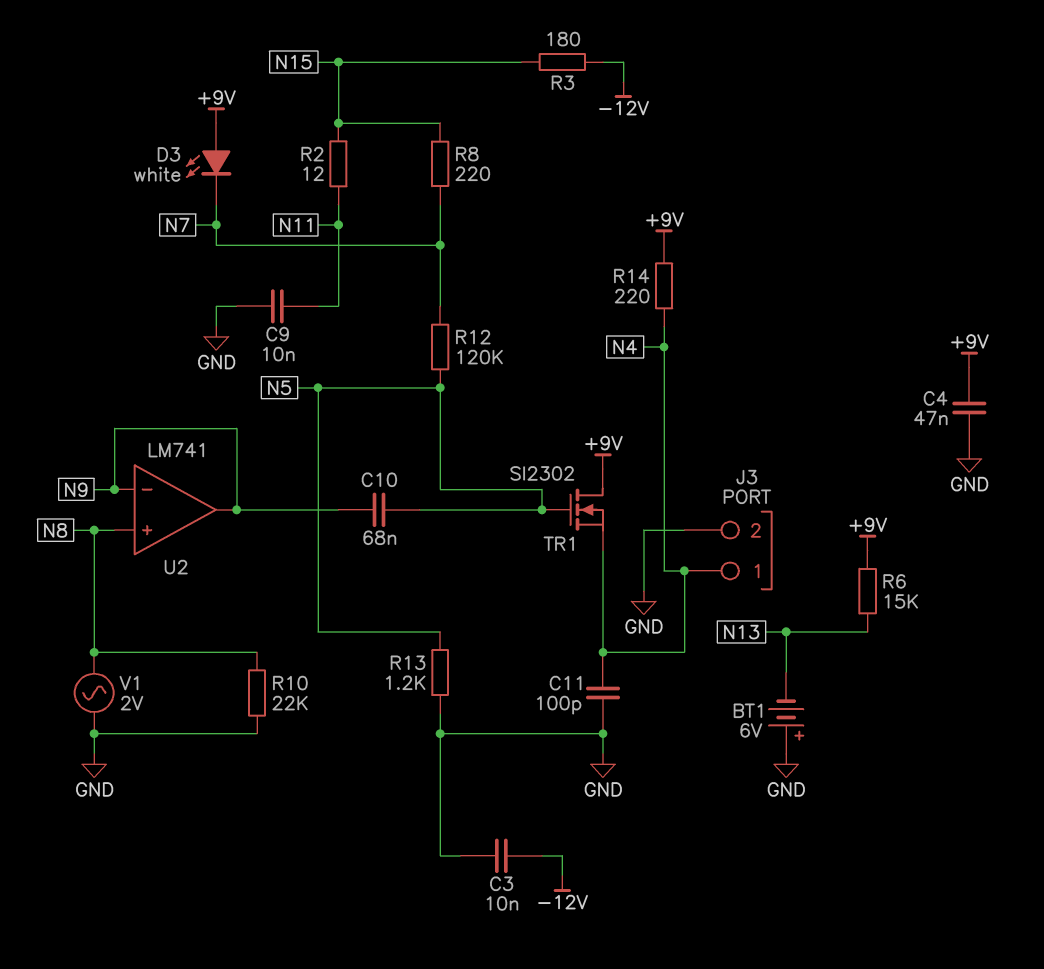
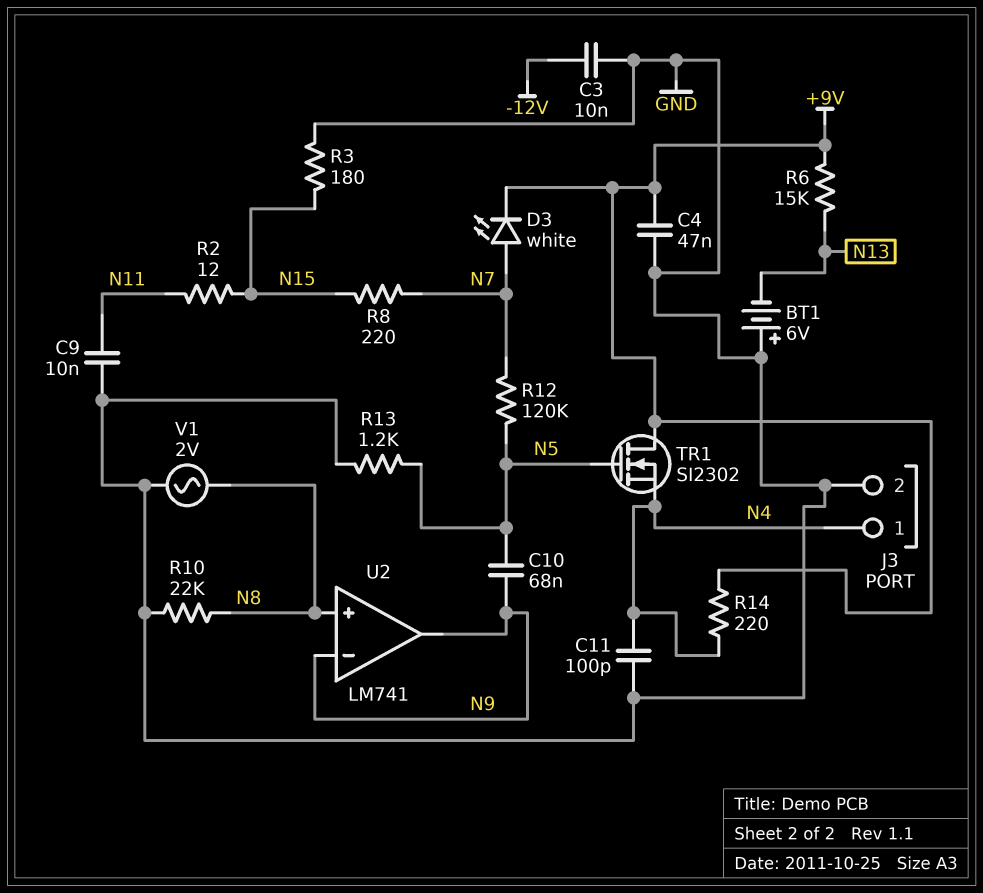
D3: LED white (A +9V, K N7) -> LED white (A N7, K +9V)
R3: 180 (-12V, N15) -> 180 (GND, N15)

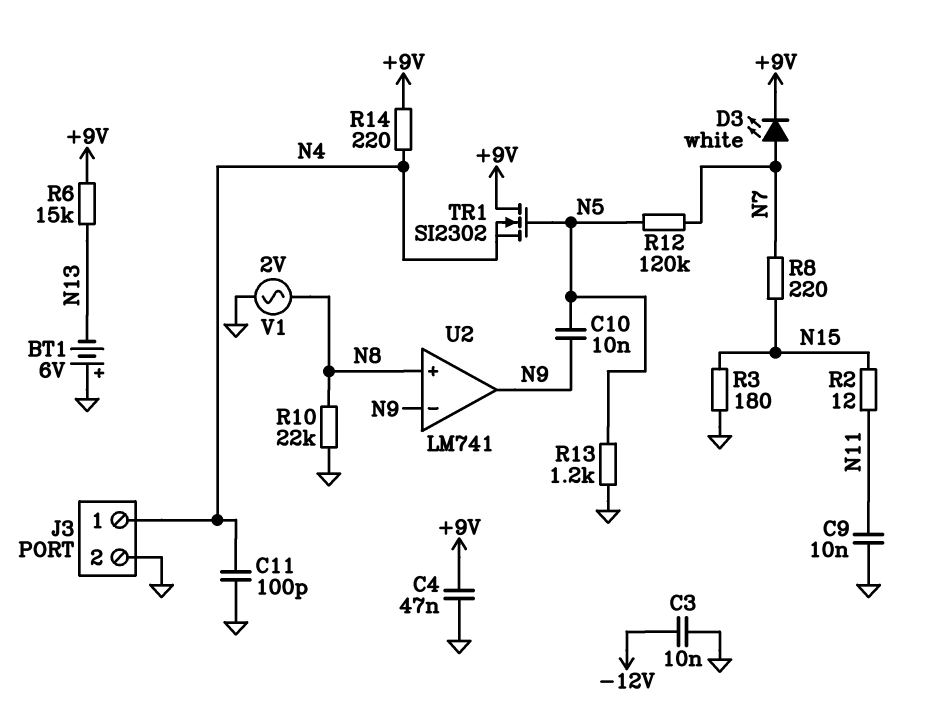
C10: 68nF (N5, N9) -> 10nF (N5, N9)

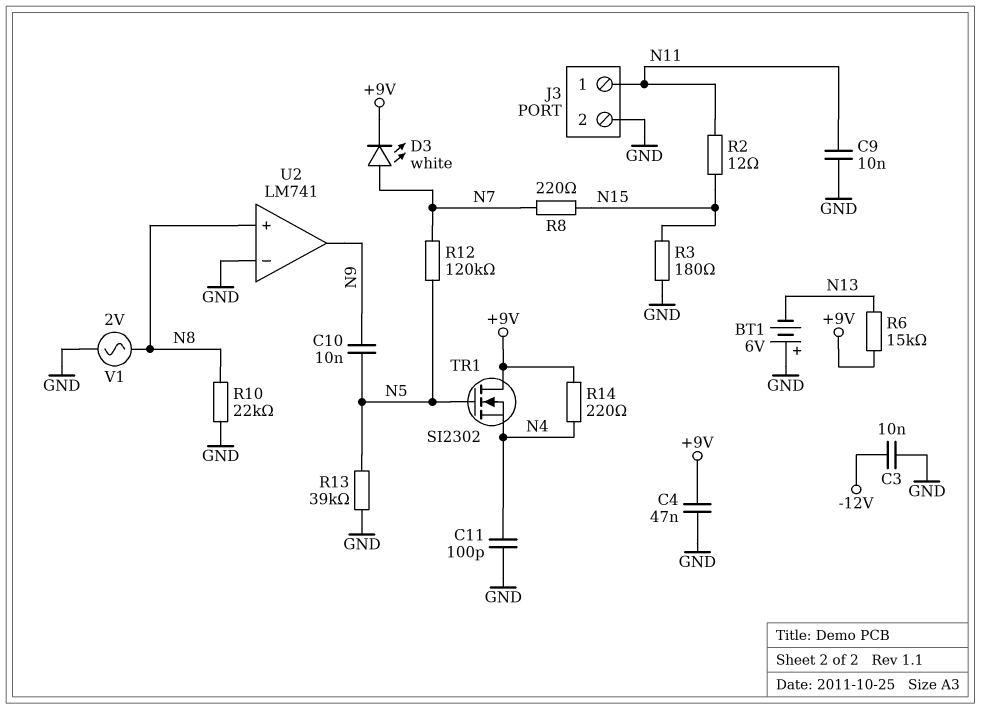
J3 pin 1: N4 -> N11
R13: 1.2k (GND, N5) -> 39k (GND, N5)
U2 pin in-: N9 -> GND

